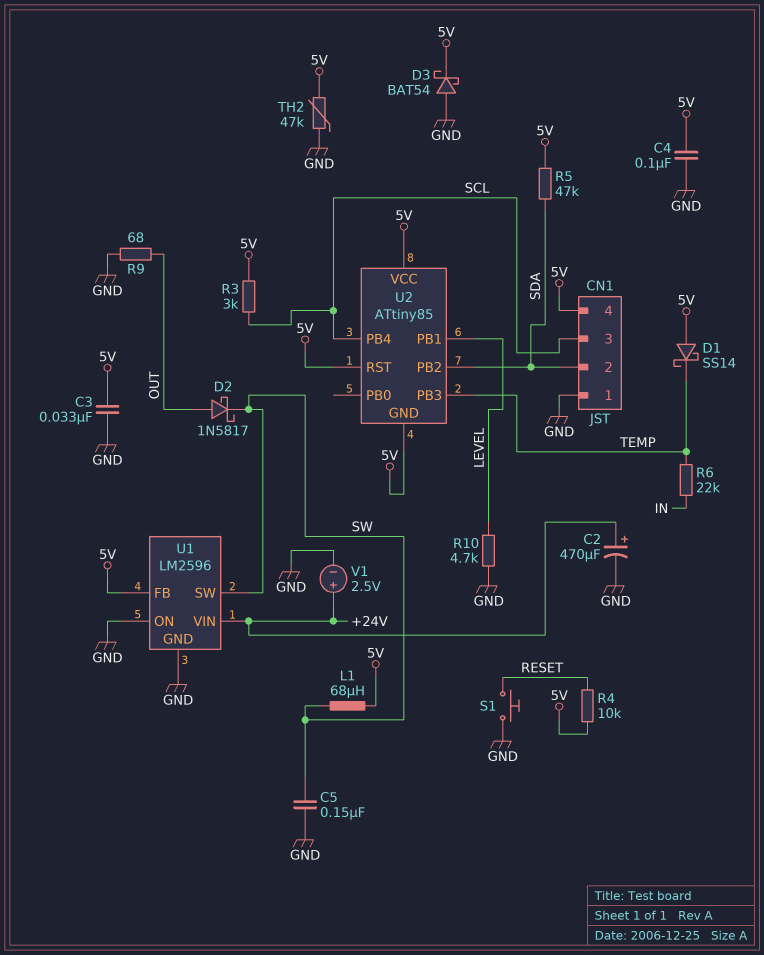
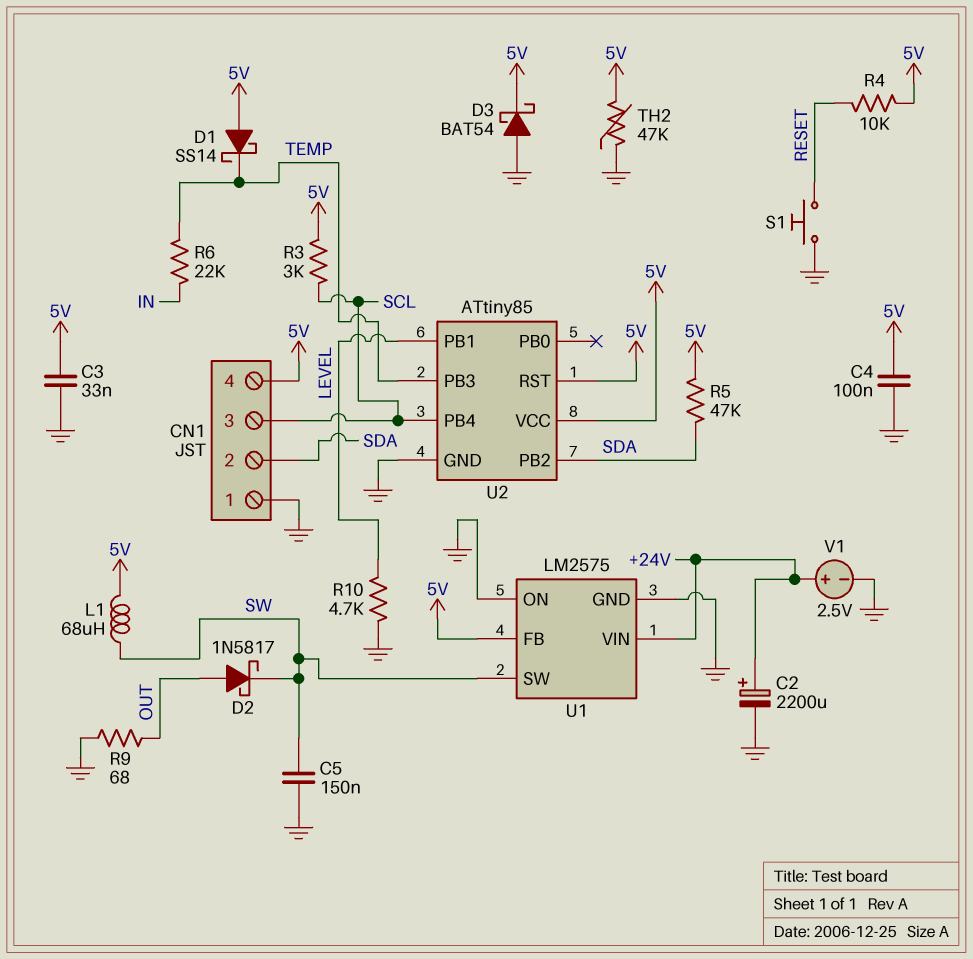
C2: 470uF (plus +24V, minus GND) -> 2200uF (plus +24V, minus GND)
U1: LM2596 -> LM2575
U2 pin GND: 5V -> GND

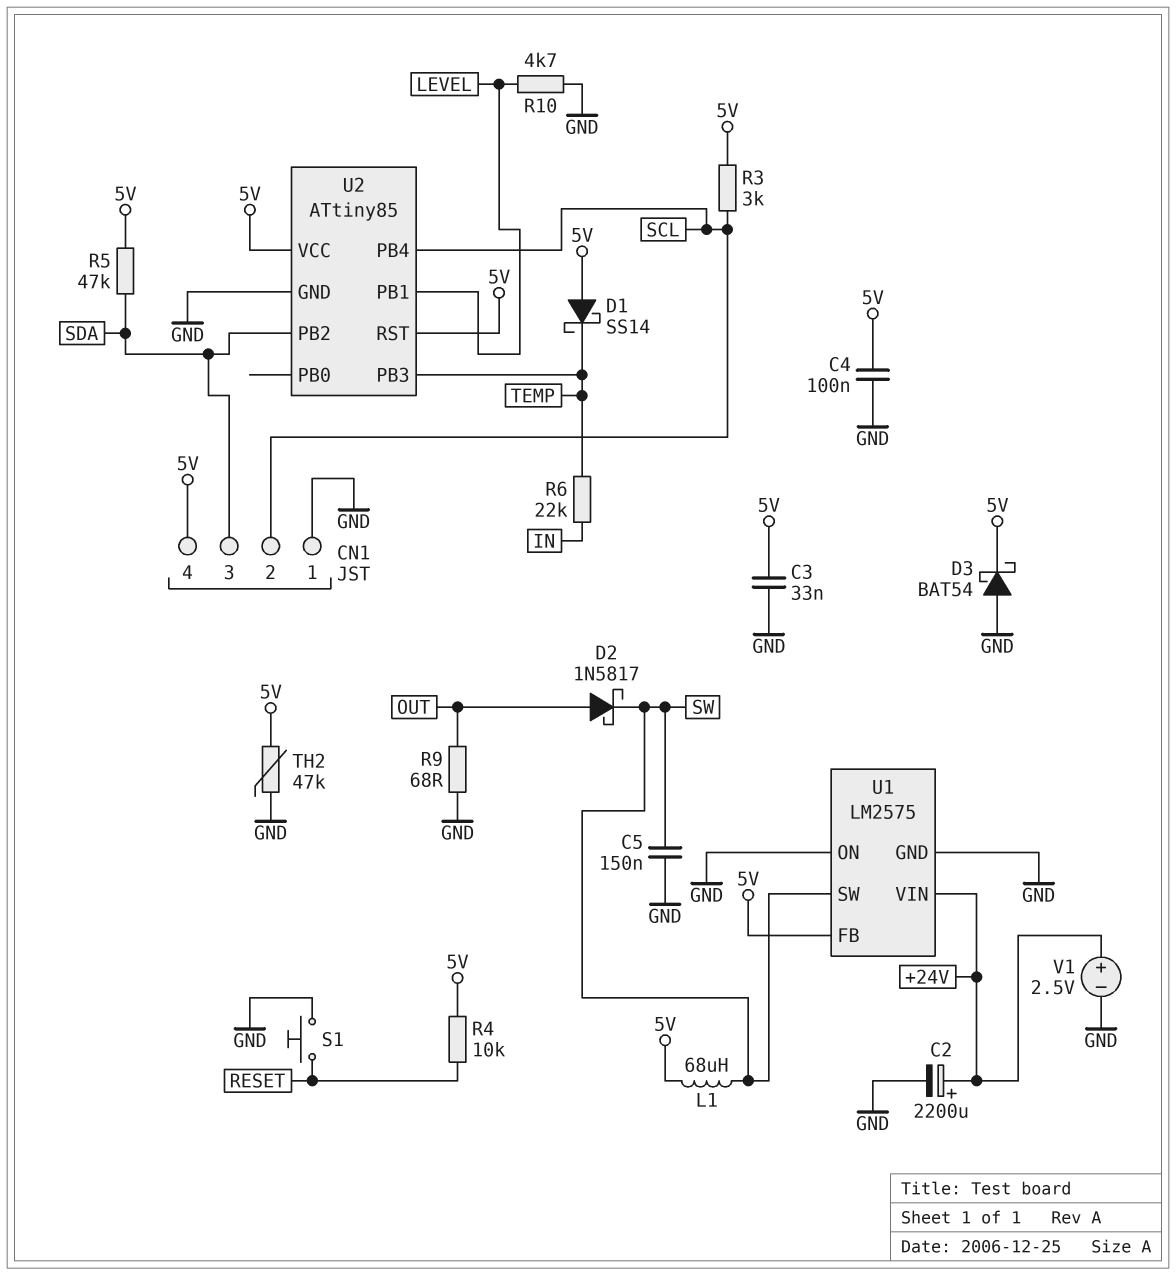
CN1 pin 2: SDA -> SCL
CN1 pin 3: SCL -> SDA

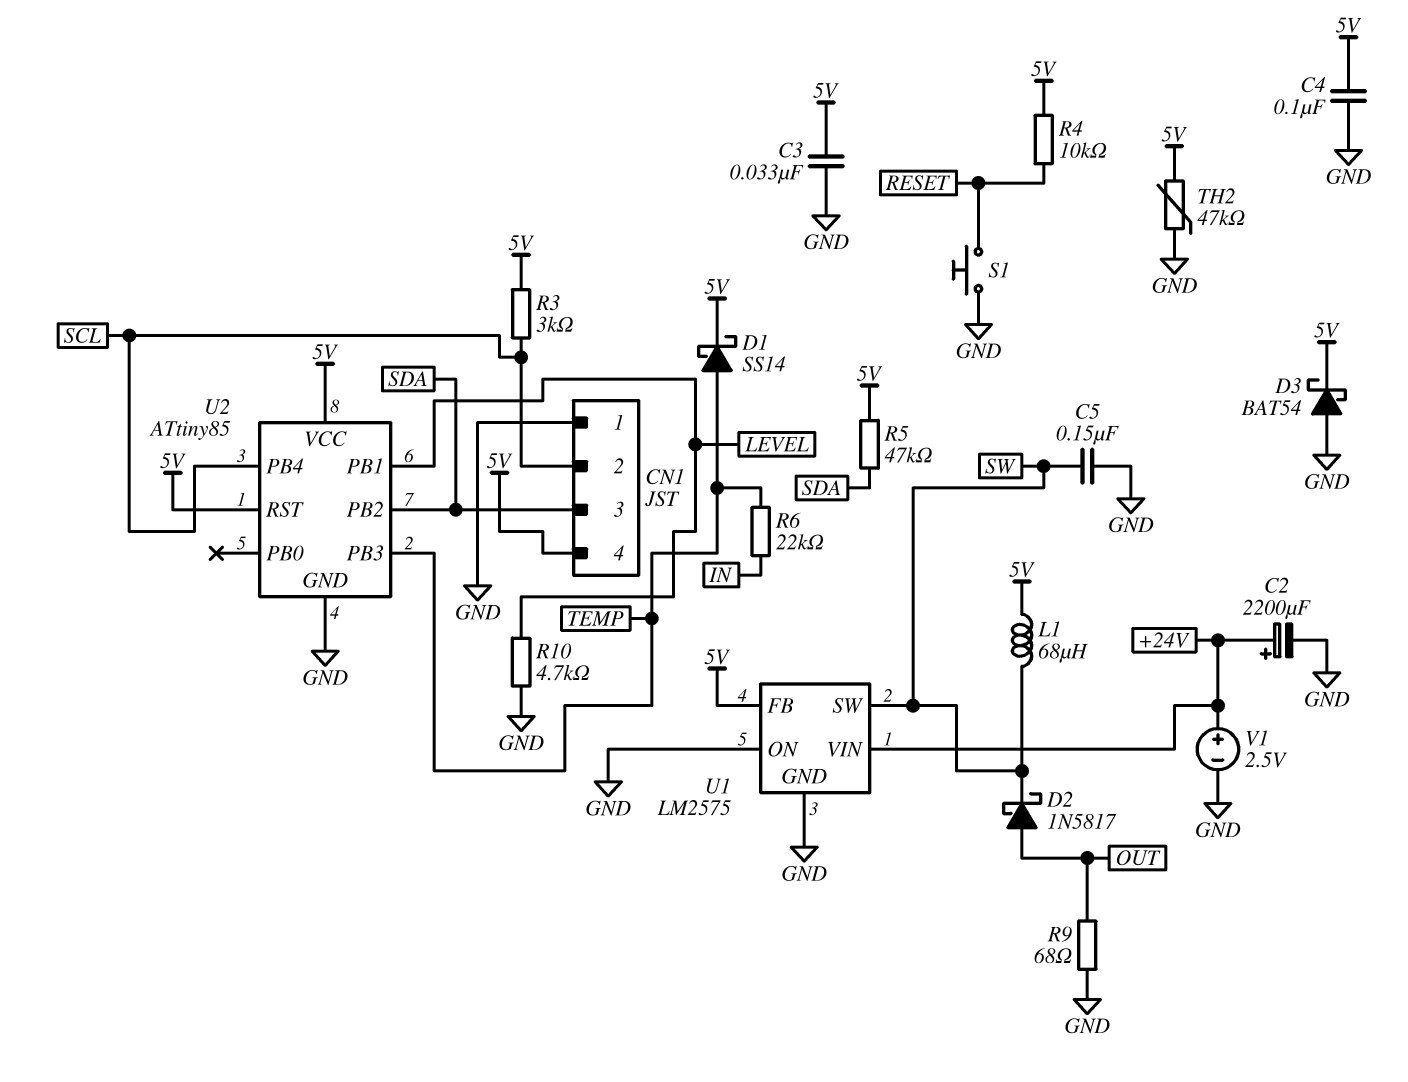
D1: schottky SS14 (A 5V, K TEMP) -> schottky SS14 (A TEMP, K 5V)

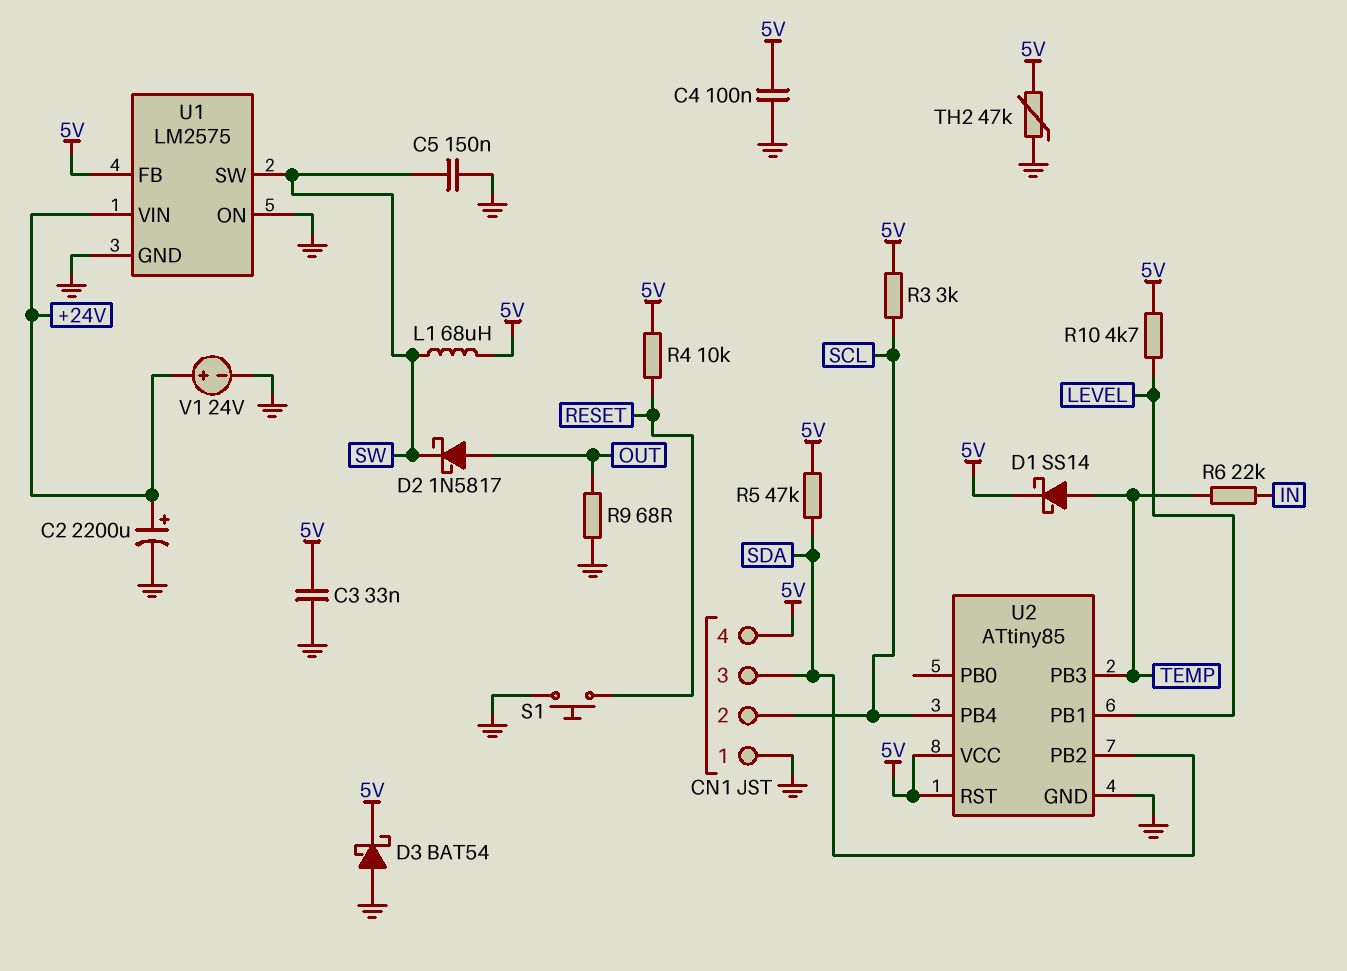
R10: 4.7k (GND, LEVEL) -> 4.7k (5V, LEVEL)
V1: 2.5V (plus +24V, minus GND) -> 24V (plus +24V, minus GND)

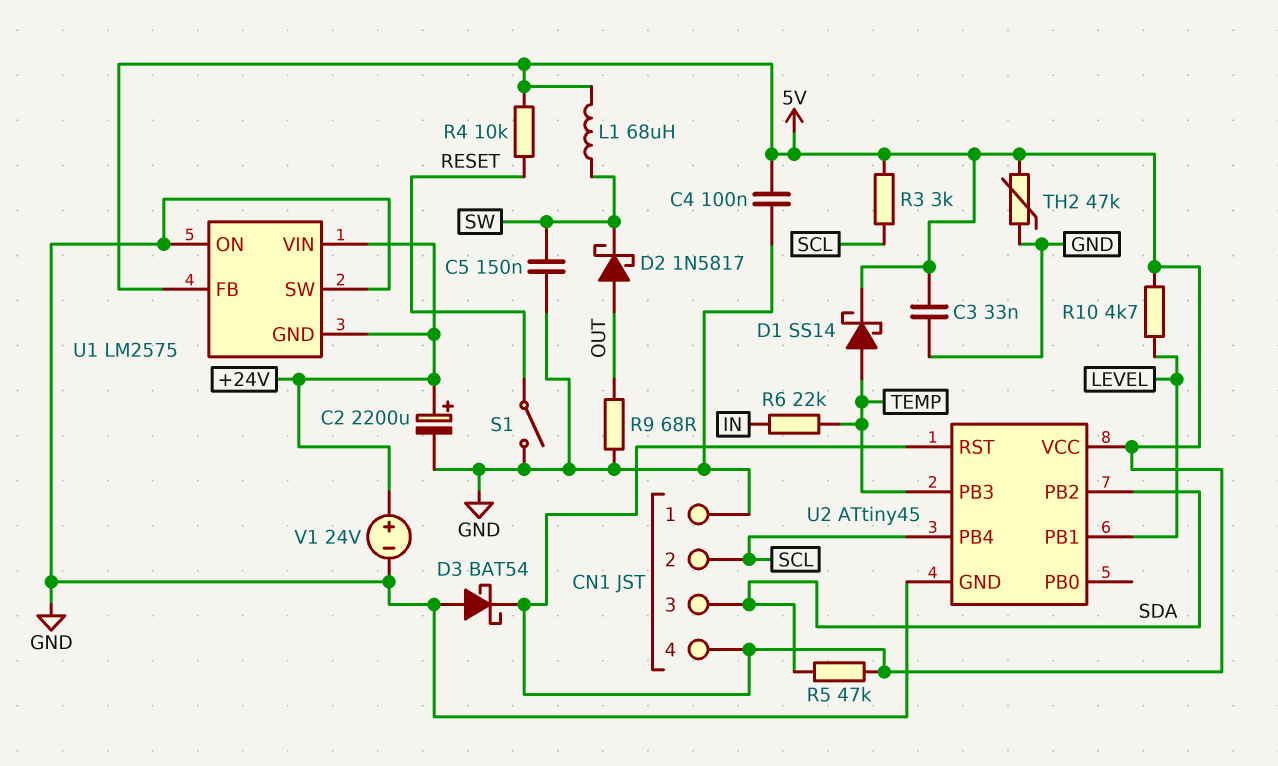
S1: button (GND, RESET) -> switch (GND, RESET)
U1 pin GND: GND -> +24V
U1 pin SW: SW -> GND
U2: ATtiny85 -> ATtiny45

